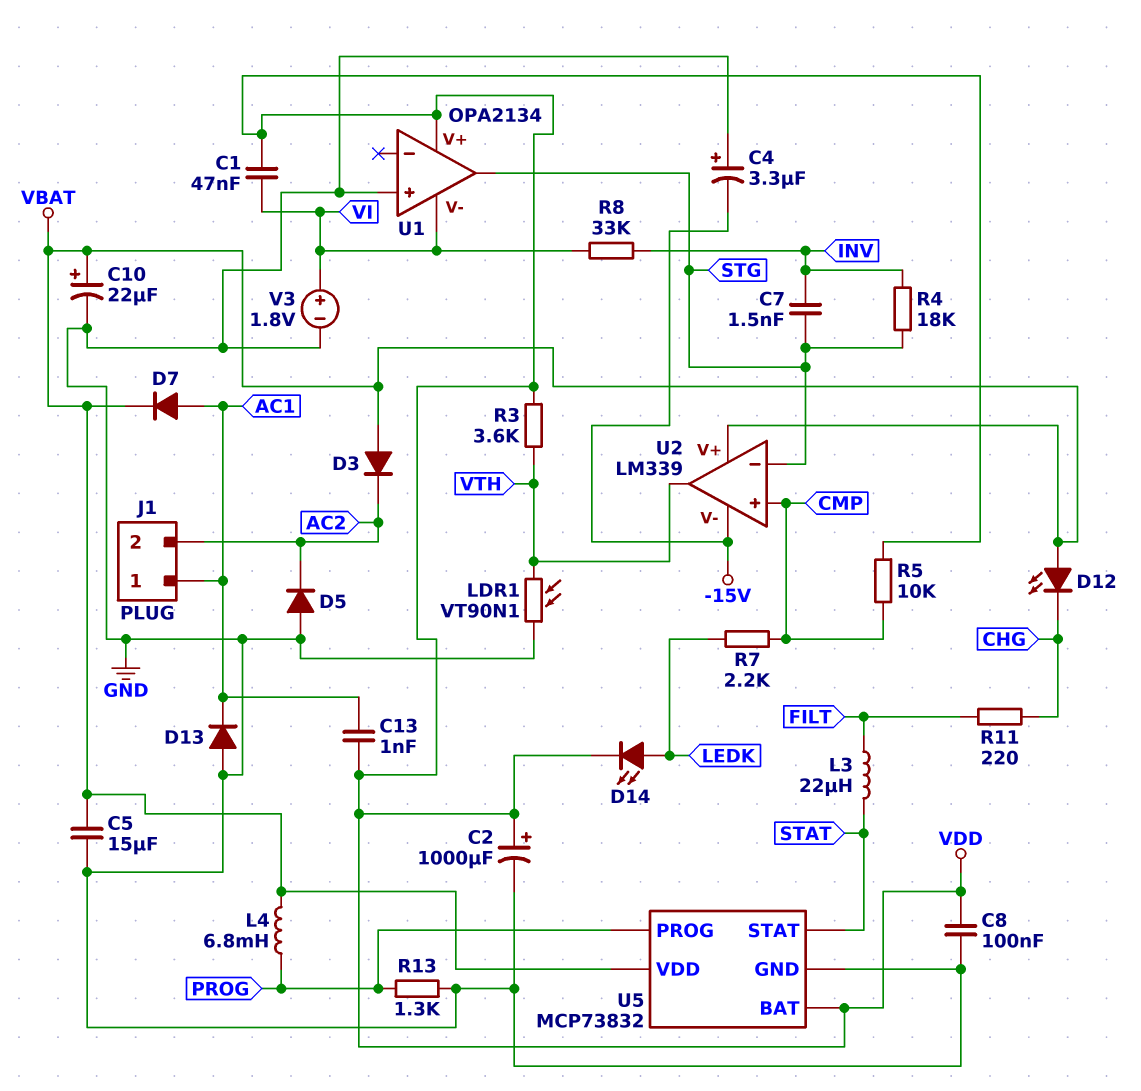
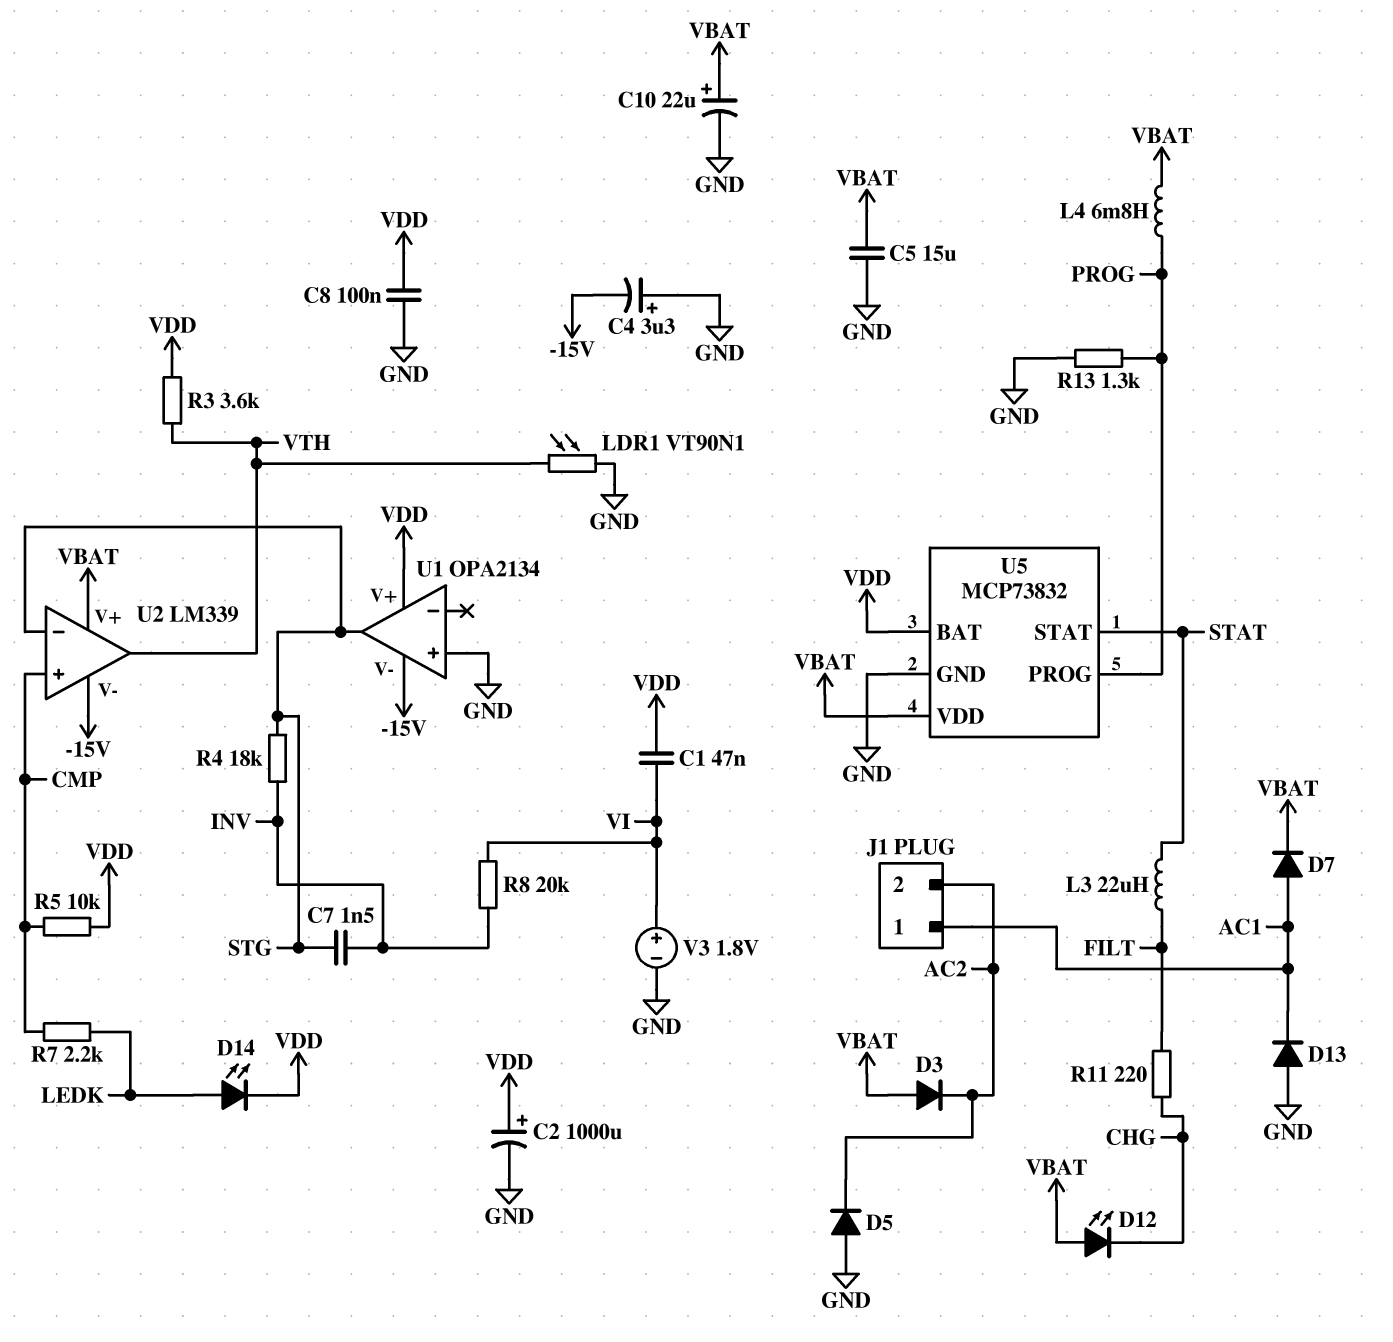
C13: 1nF (AC1, VDD) -> none
R8: 33k (INV, VI) -> 20k (INV, VI)
U1 pin V-: VI -> -15V

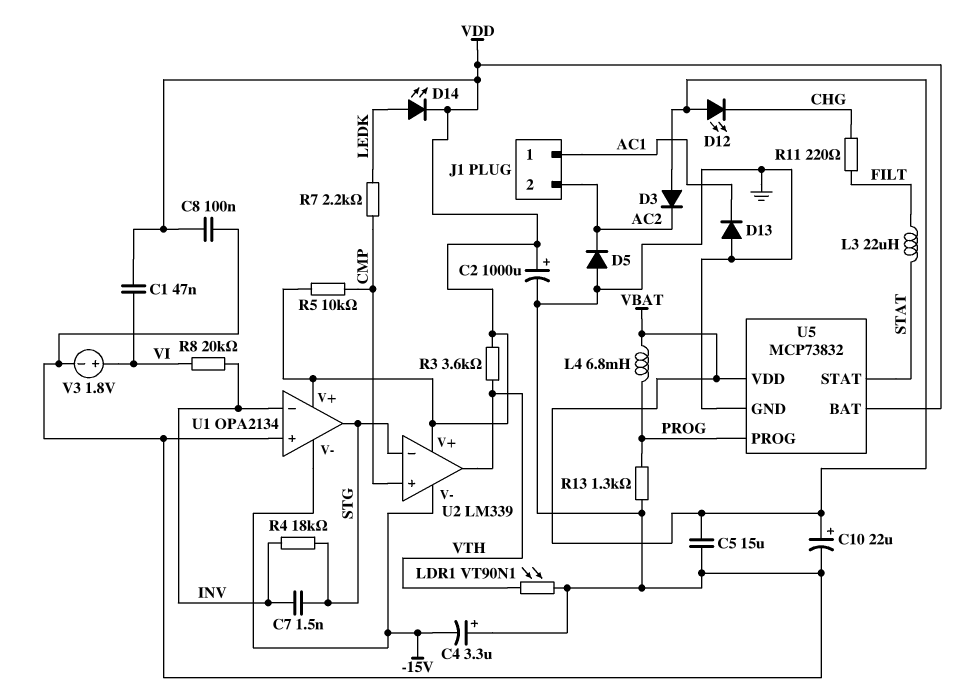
D7: diode (A AC1, K VBAT) -> none
U1 pin in-: none -> INV
U2 pin V+: VBAT -> VDD

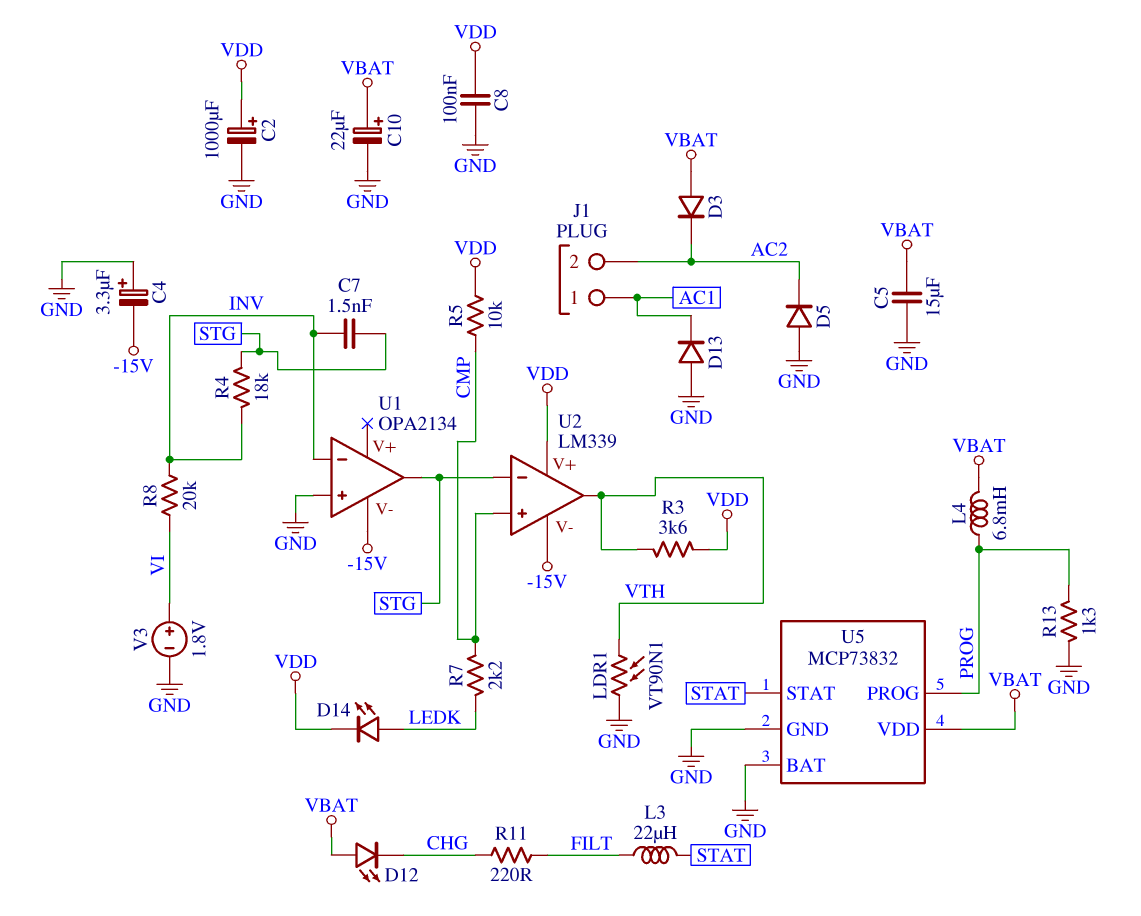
C1: 47nF (VDD, VI) -> none
U1 pin V+: VDD -> none
U5 pin BAT: VDD -> GND

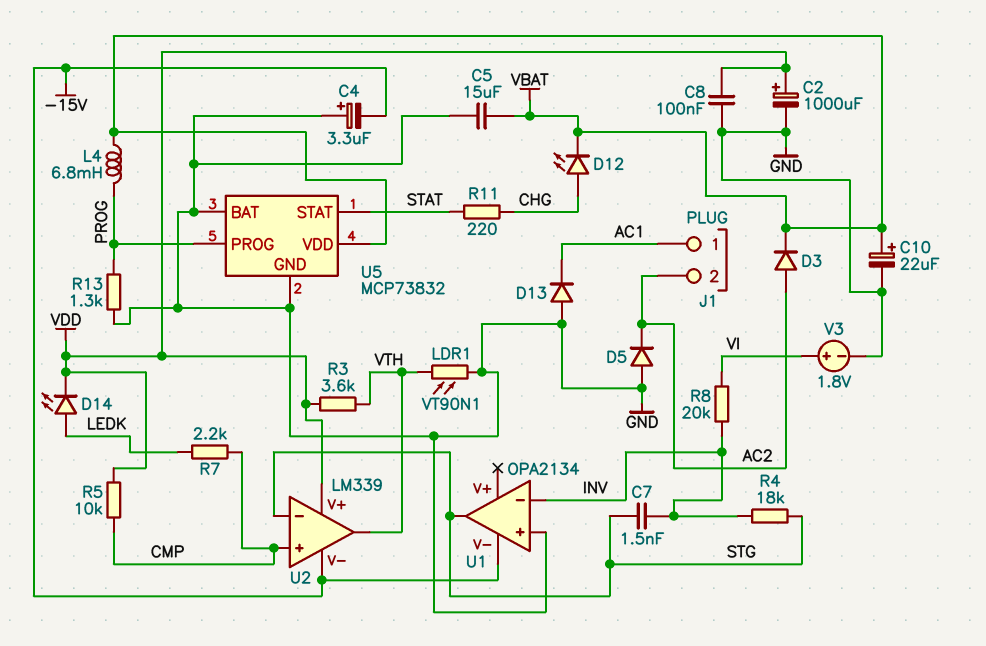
D3: diode (A VBAT, K AC2) -> diode (A AC2, K VBAT)
D12: LED (A VBAT, K CHG) -> LED (A CHG, K VBAT)
L3: 22uH (FILT, STAT) -> none
R11: 220 (CHG, FILT) -> 220 (CHG, STAT)

